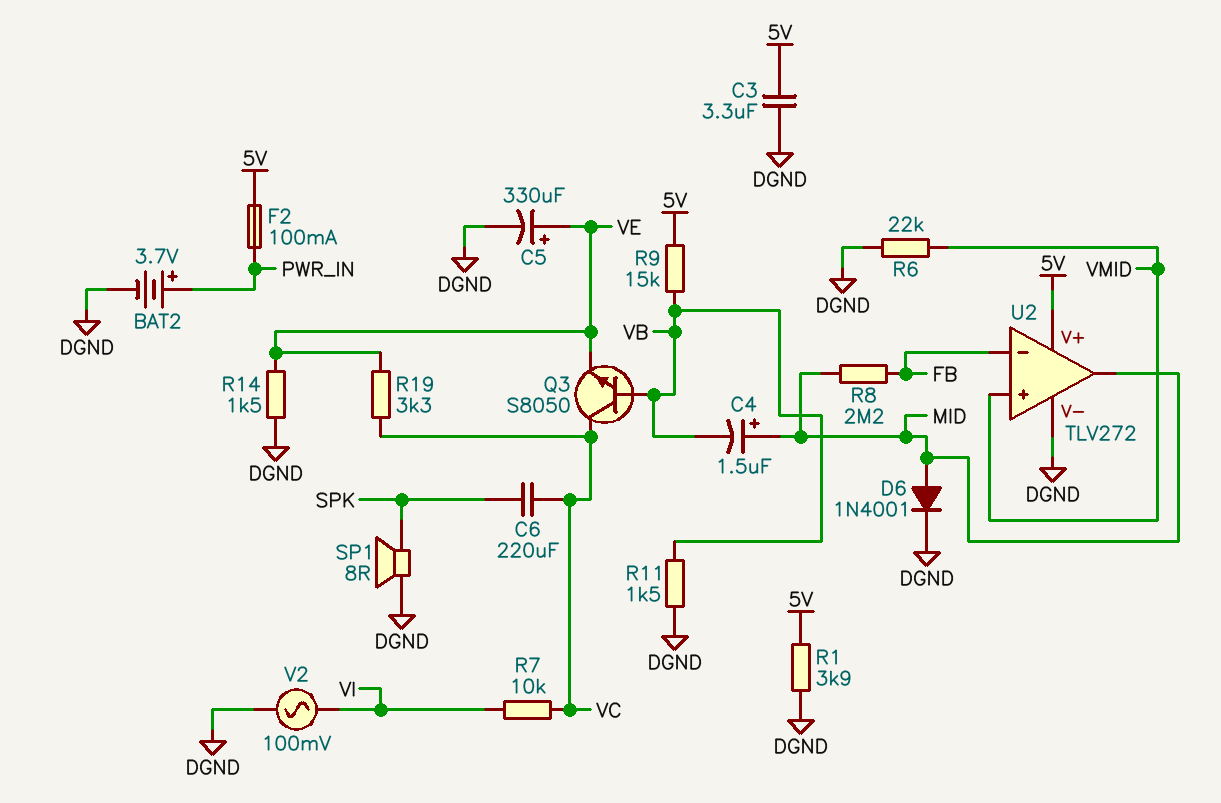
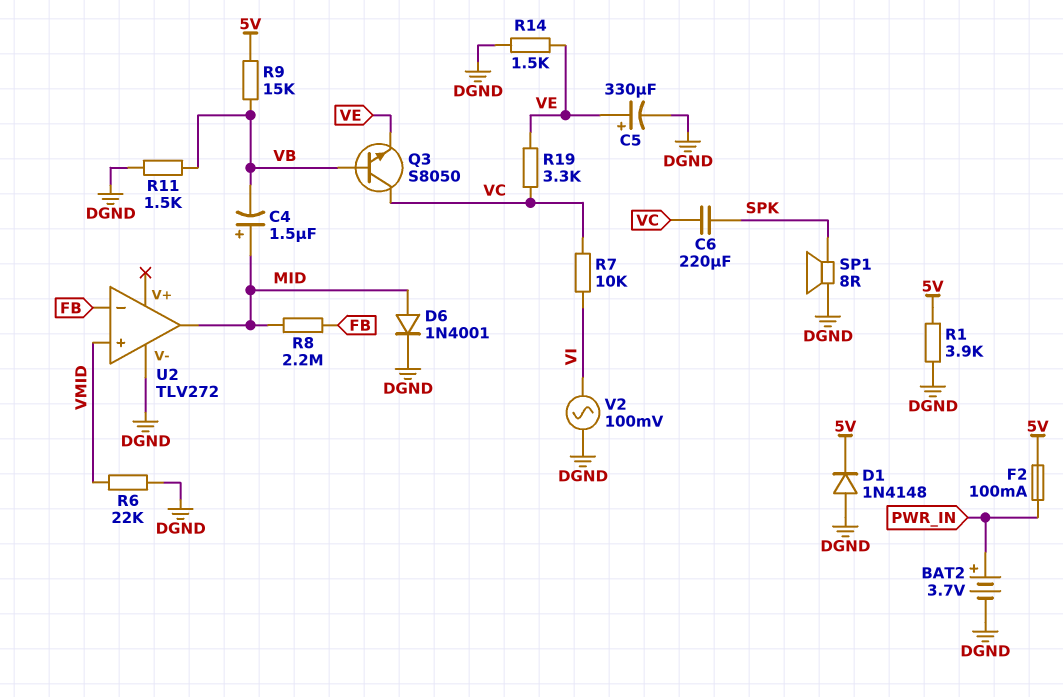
C3: 3.3uF (5V, DGND) -> none
D1: none -> diode 1N4148 (A DGND, K 5V)
U2 pin V+: 5V -> none

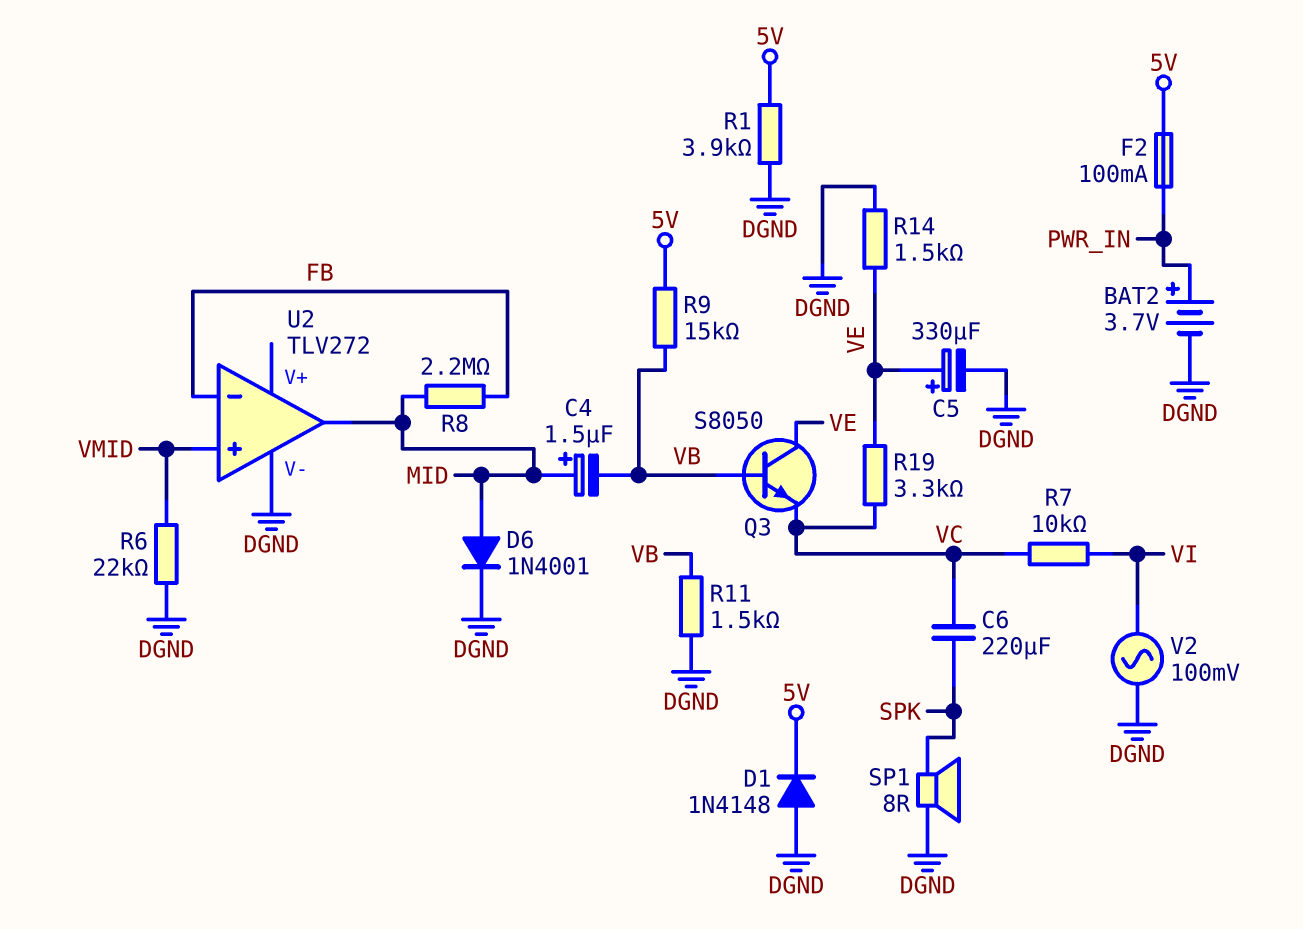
Q3: NPN S8050 (B VB, C VC, E VE) -> NPN S8050 (B VB, C VE, E VC)

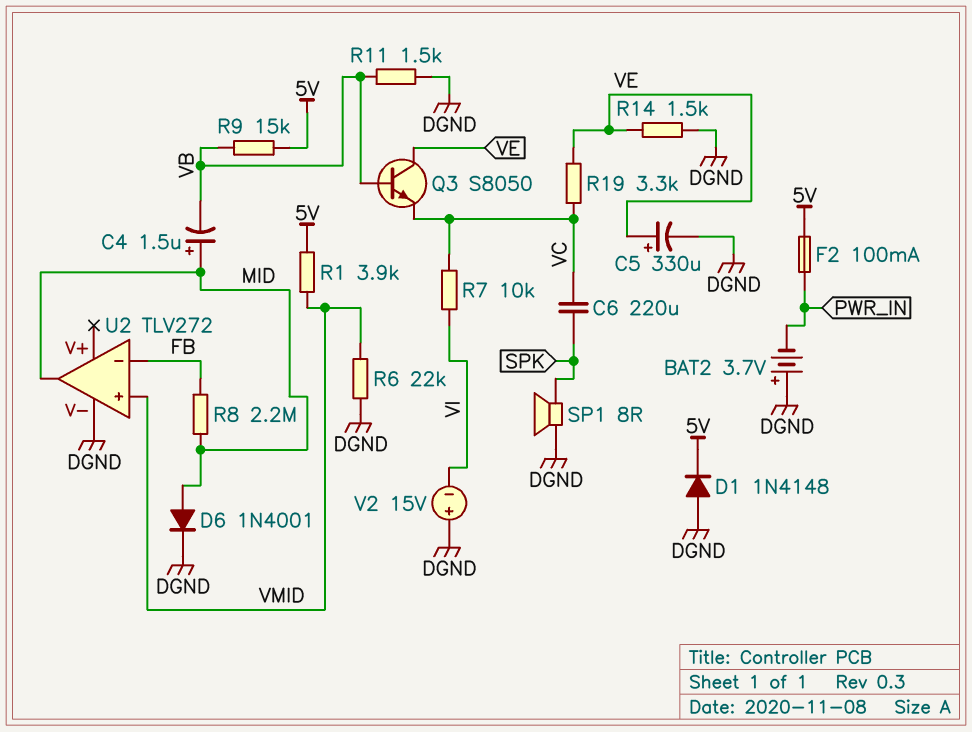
BAT2: 3.7V (plus PWR_IN, minus DGND) -> 3.7V (plus DGND, minus PWR_IN)
R1: 3.9k (5V, DGND) -> 3.9k (5V, VMID)
V2: AC 100mV (DGND, VI) -> 15V (plus DGND, minus VI)

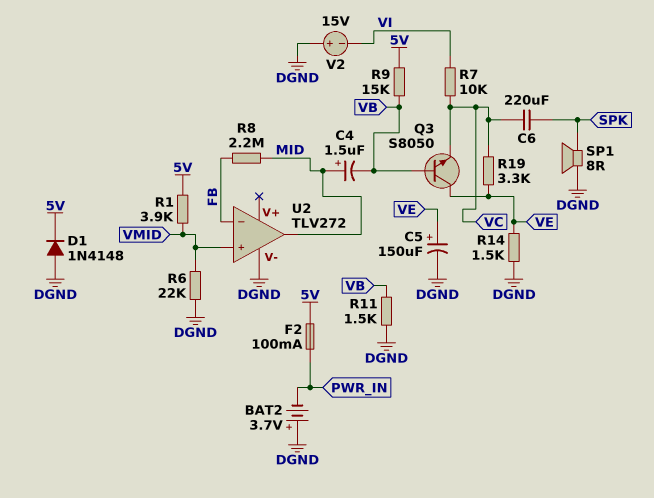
C5: 330uF (plus VE, minus DGND) -> 150uF (plus VE, minus DGND)
D6: diode 1N4001 (A MID, K DGND) -> none

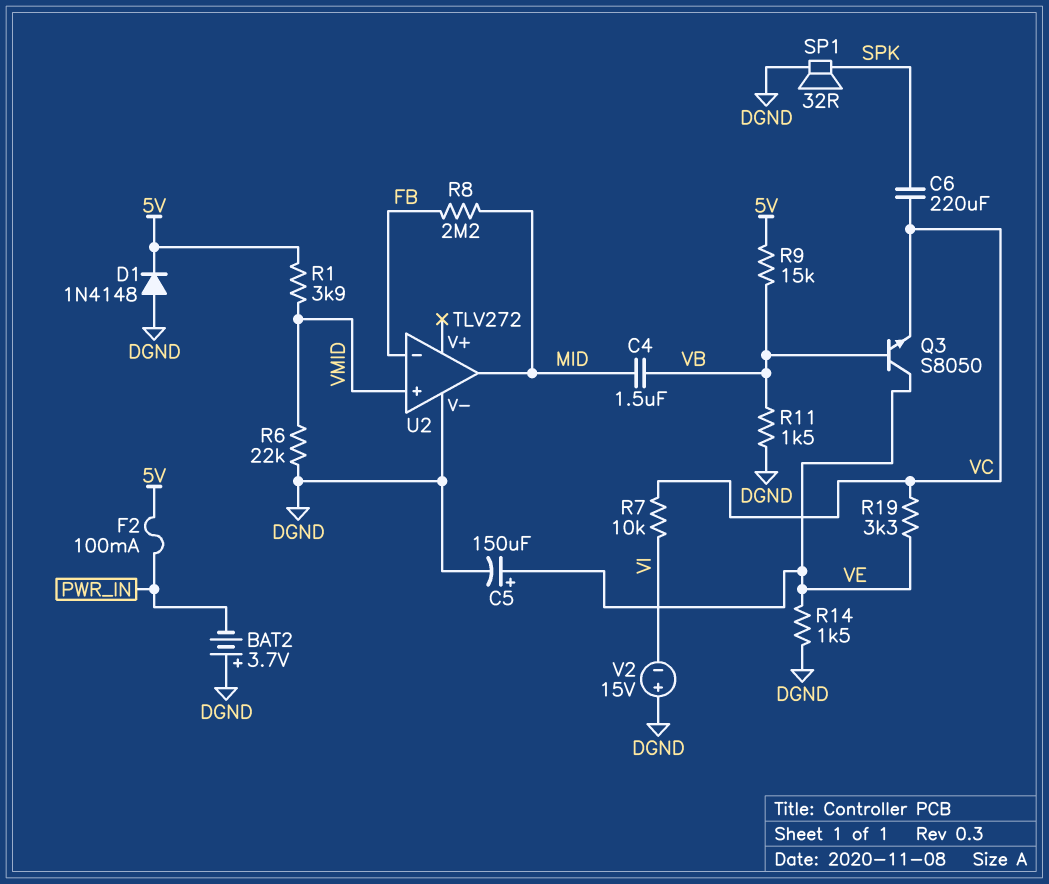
C4: 1.5uF (plus MID, minus VB) -> 1.5uF (MID, VB)
SP1: speaker 8R (DGND, SPK) -> speaker 32R (DGND, SPK)

